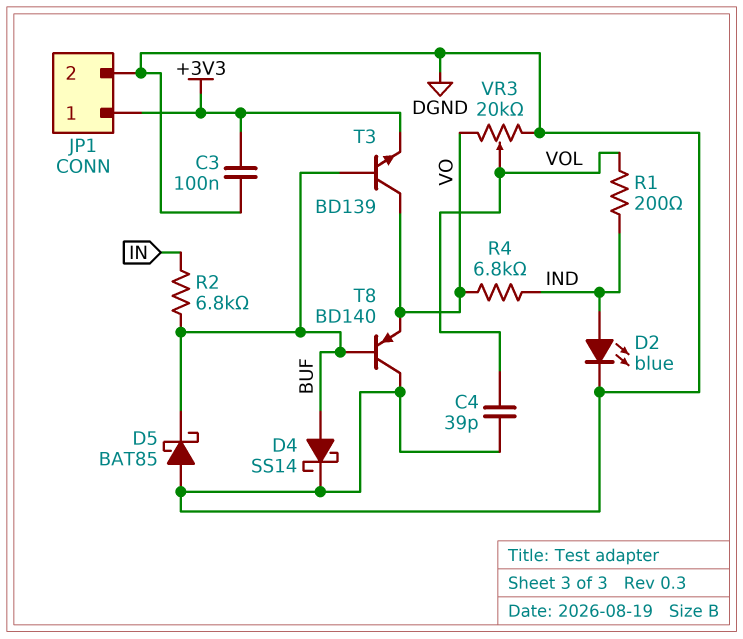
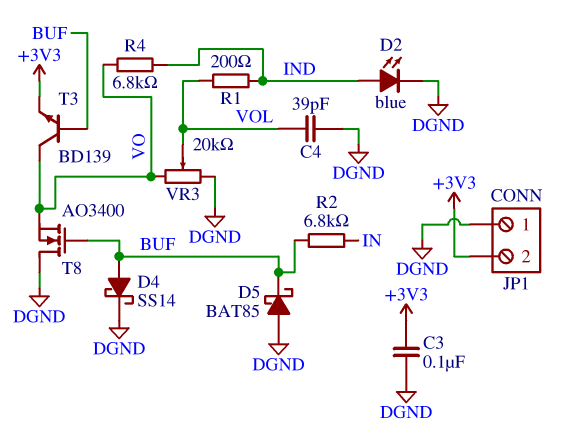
JP1 pin 1: +3V3 -> DGND
JP1 pin 2: DGND -> +3V3
T8: PNP BD140 (B BUF, C DGND, E VO) -> NMOS AO3400 (G BUF, D DGND, S VO)

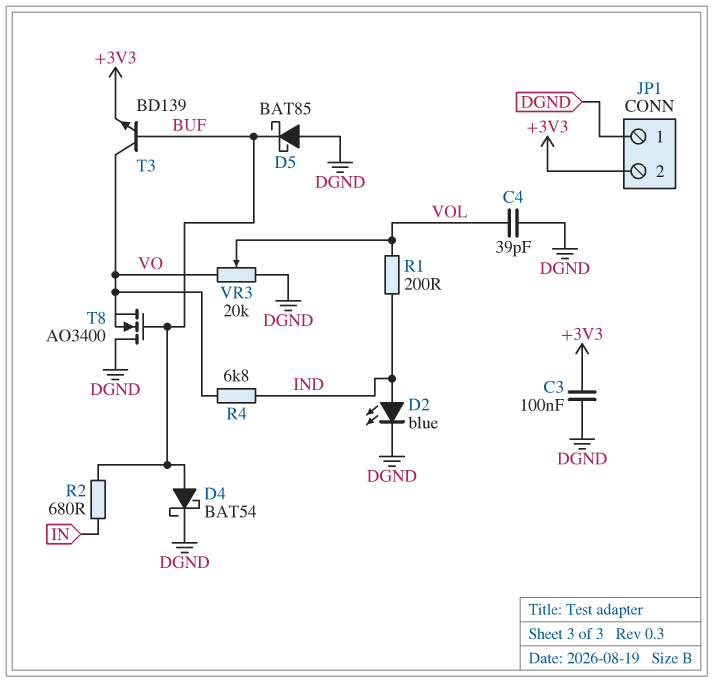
D4: schottky SS14 (A BUF, K DGND) -> schottky BAT54 (A BUF, K DGND)
R2: 6.8k (BUF, IN) -> 680 (BUF, IN)

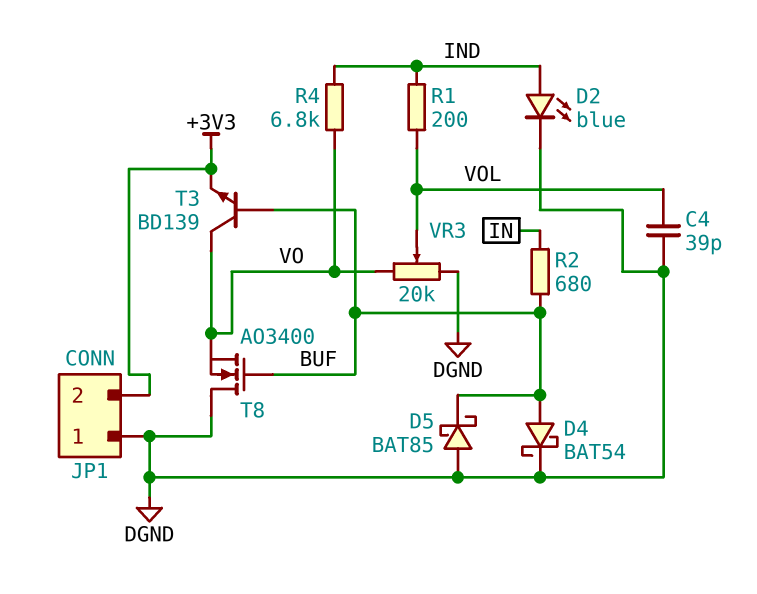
C3: 100nF (+3V3, DGND) -> none

